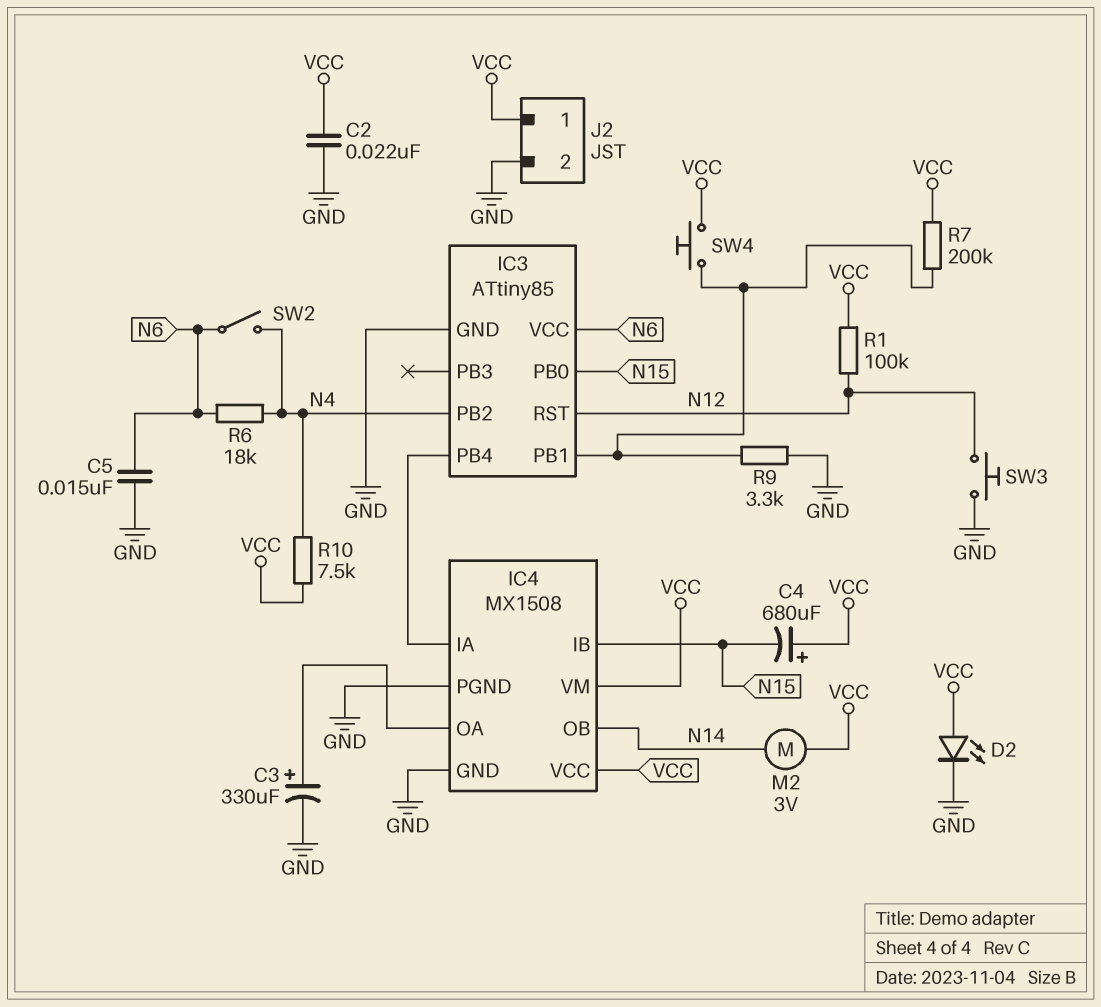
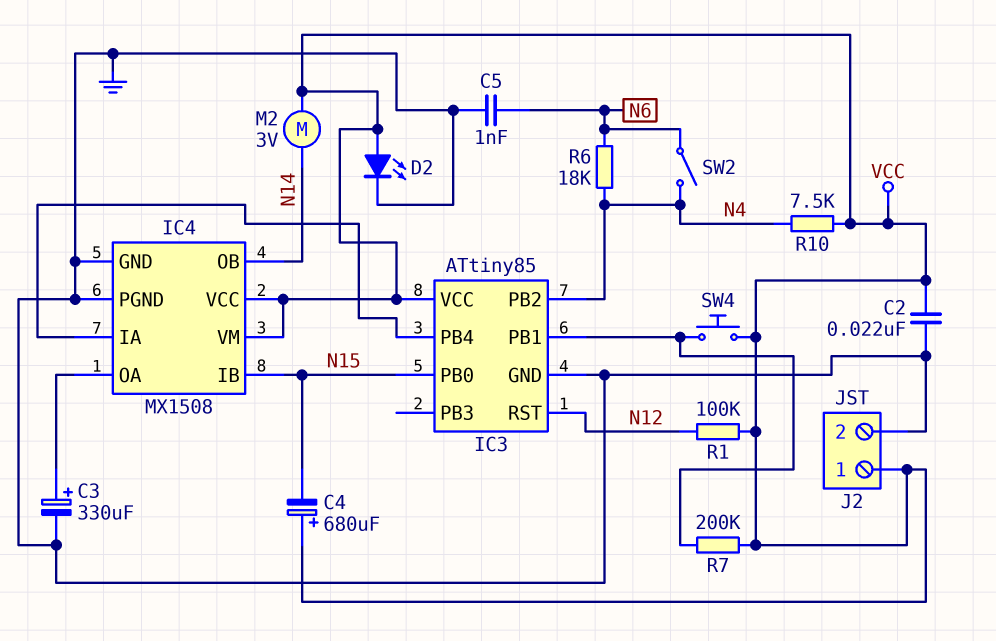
C5: 15nF (GND, N6) -> 1nF (GND, N6)
IC3 pin VCC: N6 -> VCC
R9: 3.3k (GND, IC3/PB1) -> none
SW3: button (GND, N12) -> none

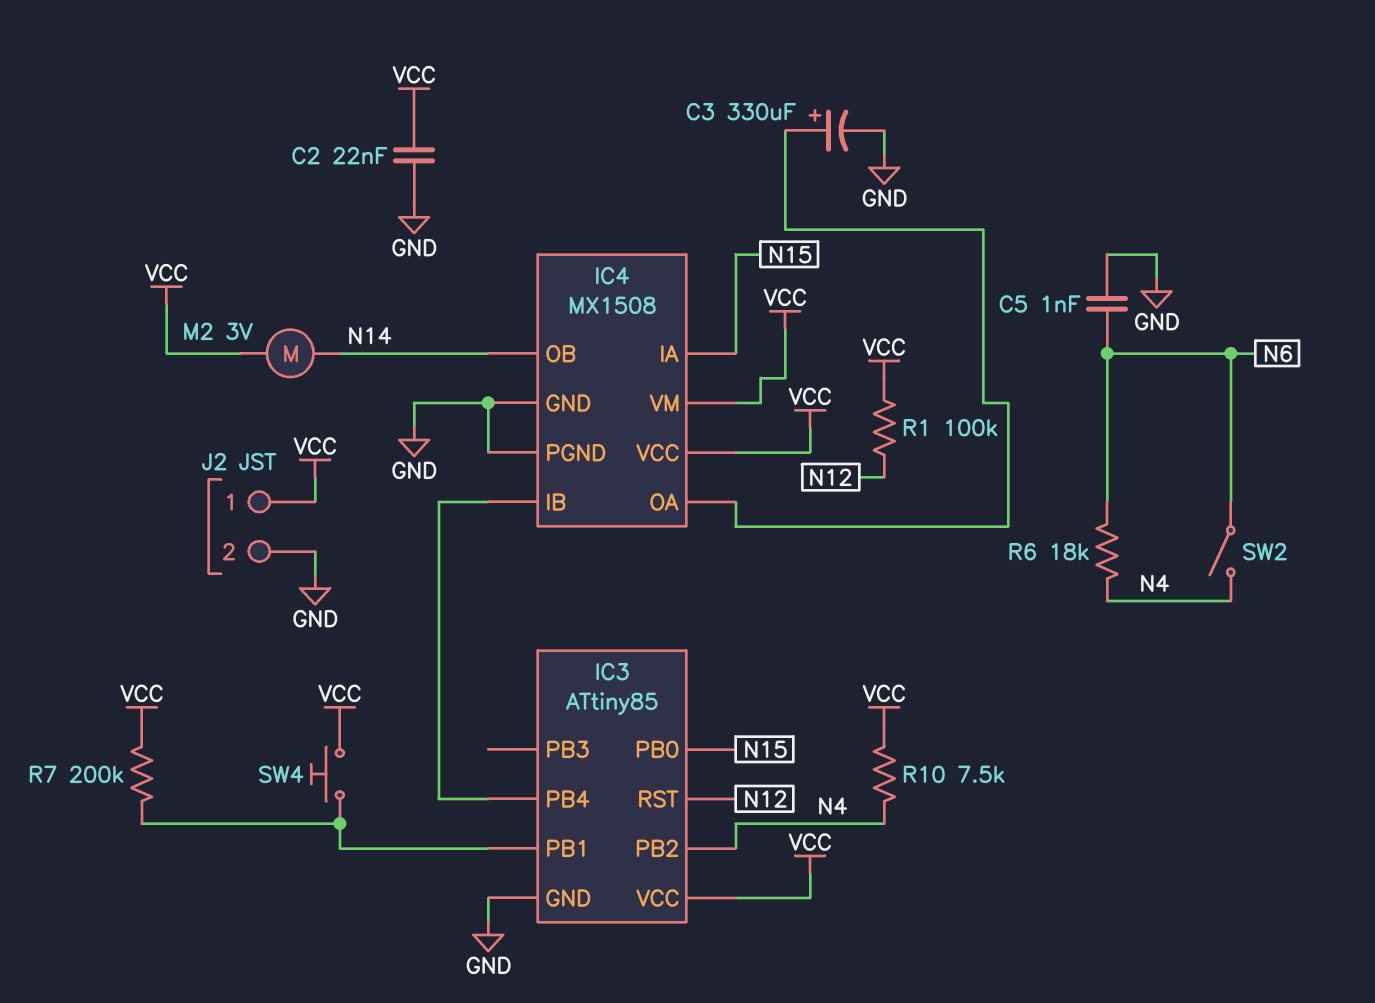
C4: 680uF (plus VCC, minus N15) -> none
D2: LED (A VCC, K GND) -> none
IC4 pin IA: IC3/PB4 -> N15
IC4 pin IB: N15 -> IC3/PB4

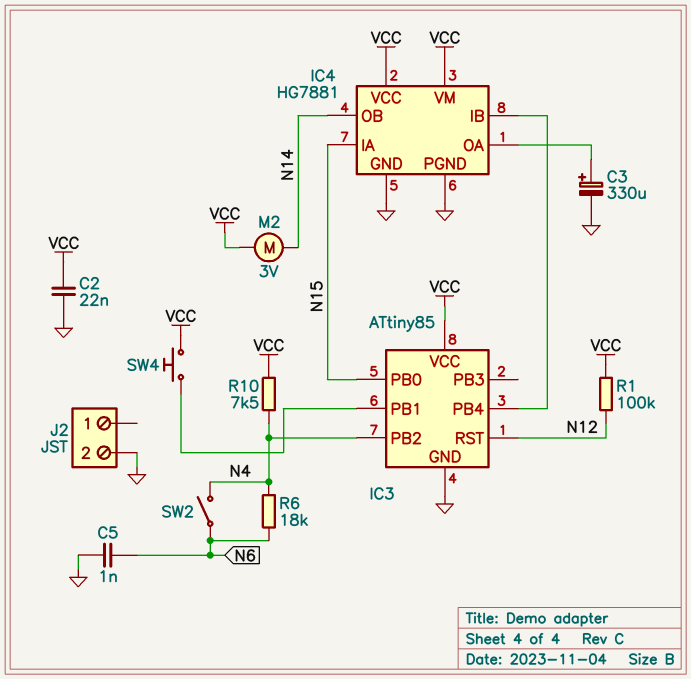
IC4: MX1508 -> HG7881
J2 pin 1: VCC -> none
R7: 200k (IC3/PB1, VCC) -> none

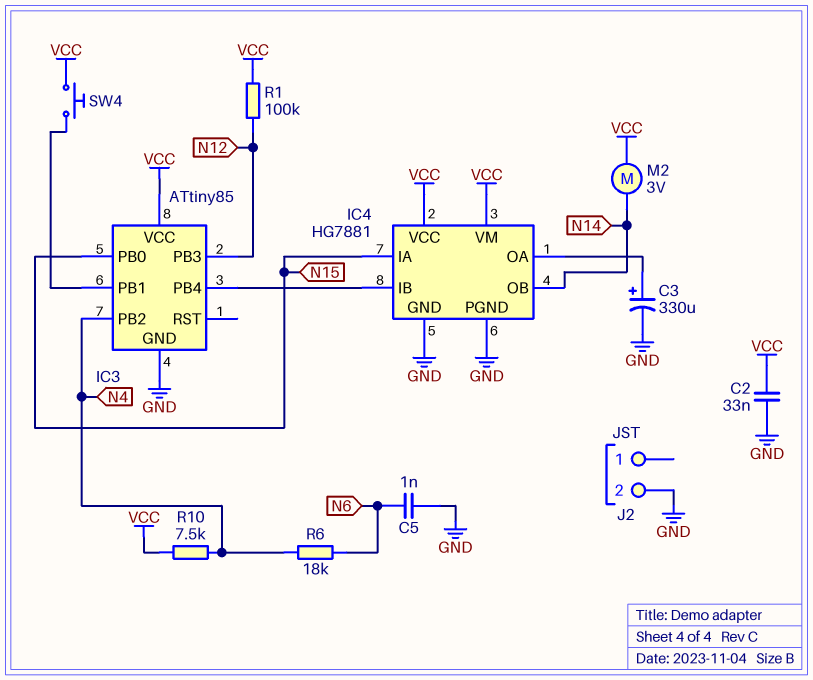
C2: 22nF (GND, VCC) -> 33nF (GND, VCC)
IC3 pin PB3: none -> N12
IC3 pin RST: N12 -> none
SW2: switch (N4, N6) -> none

